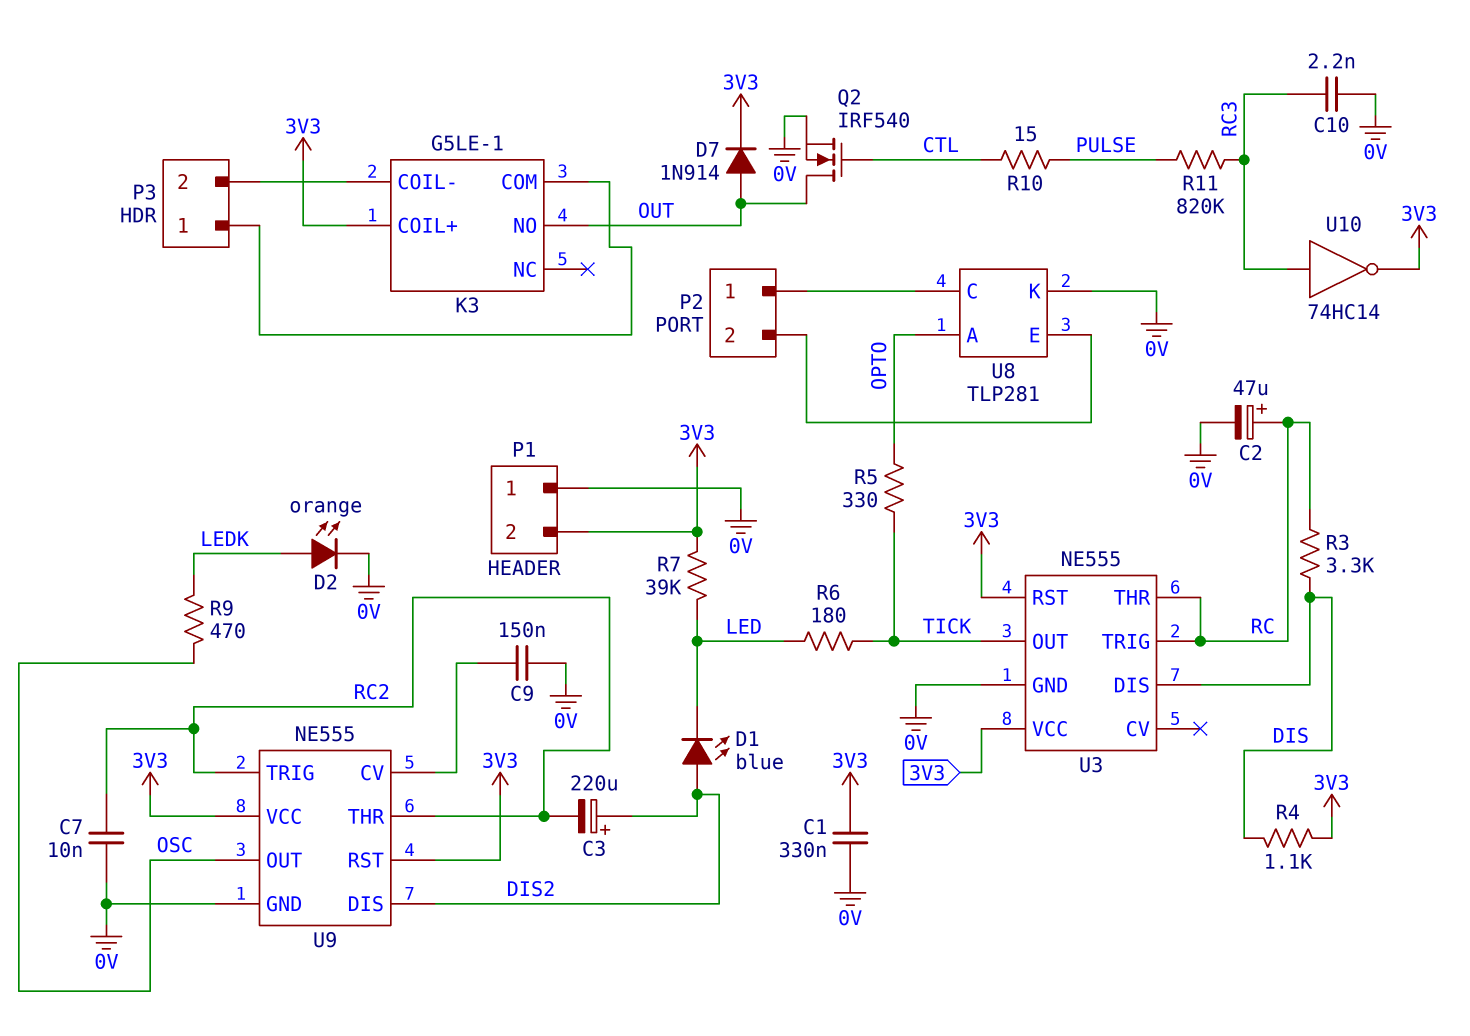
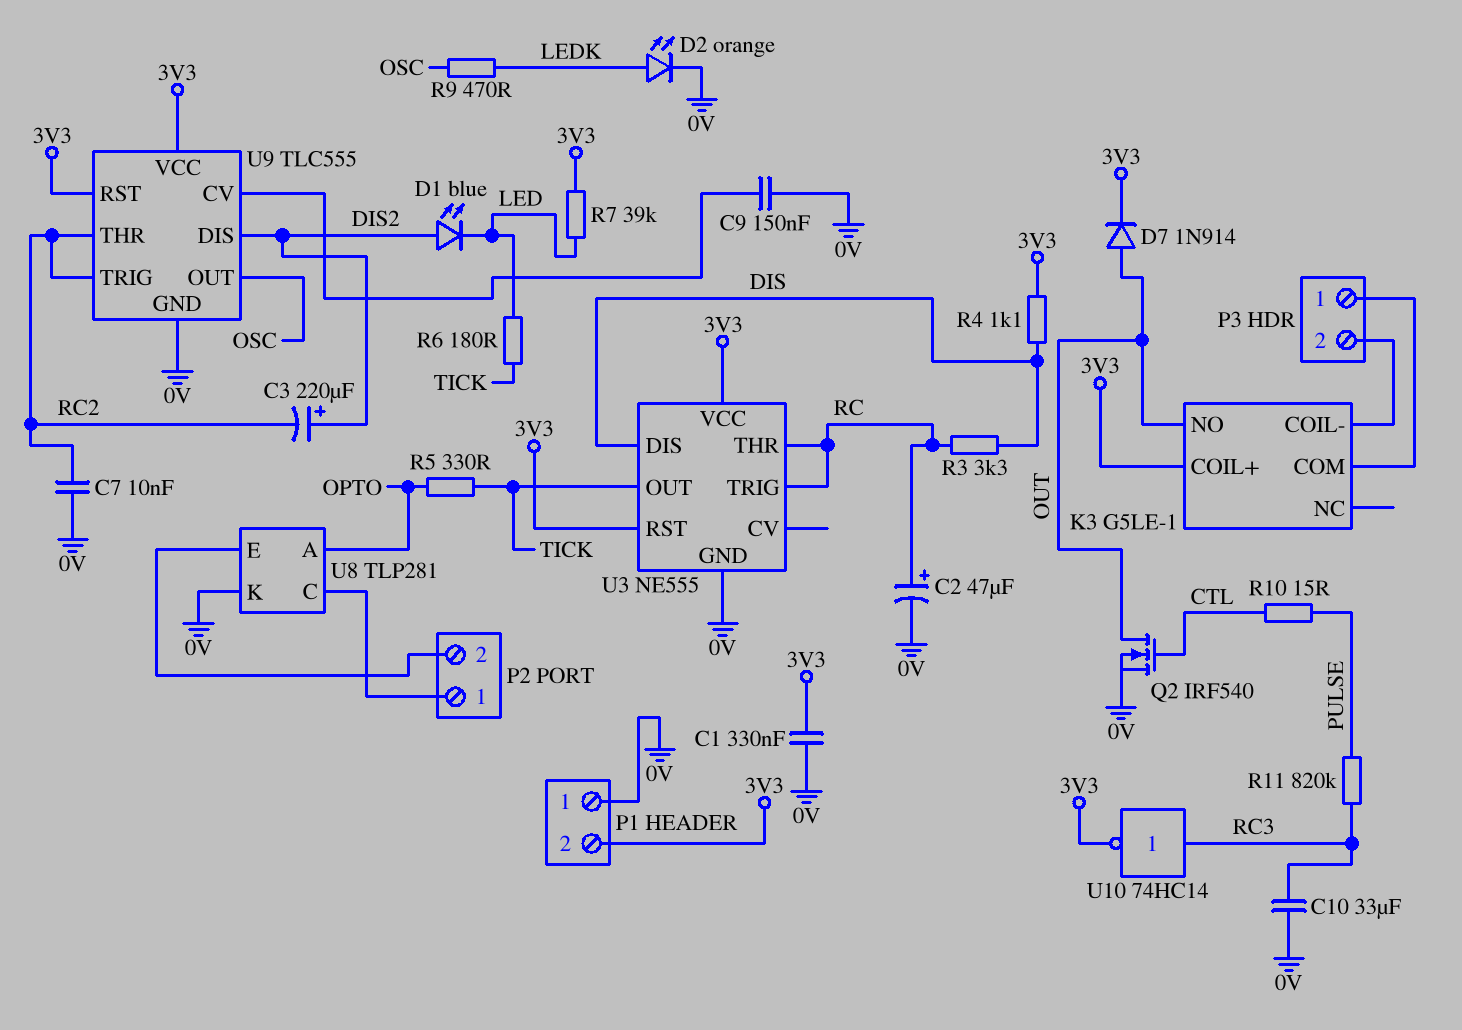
C10: 2.2nF (0V, RC3) -> 33uF (0V, RC3)
U9: NE555 -> TLC555

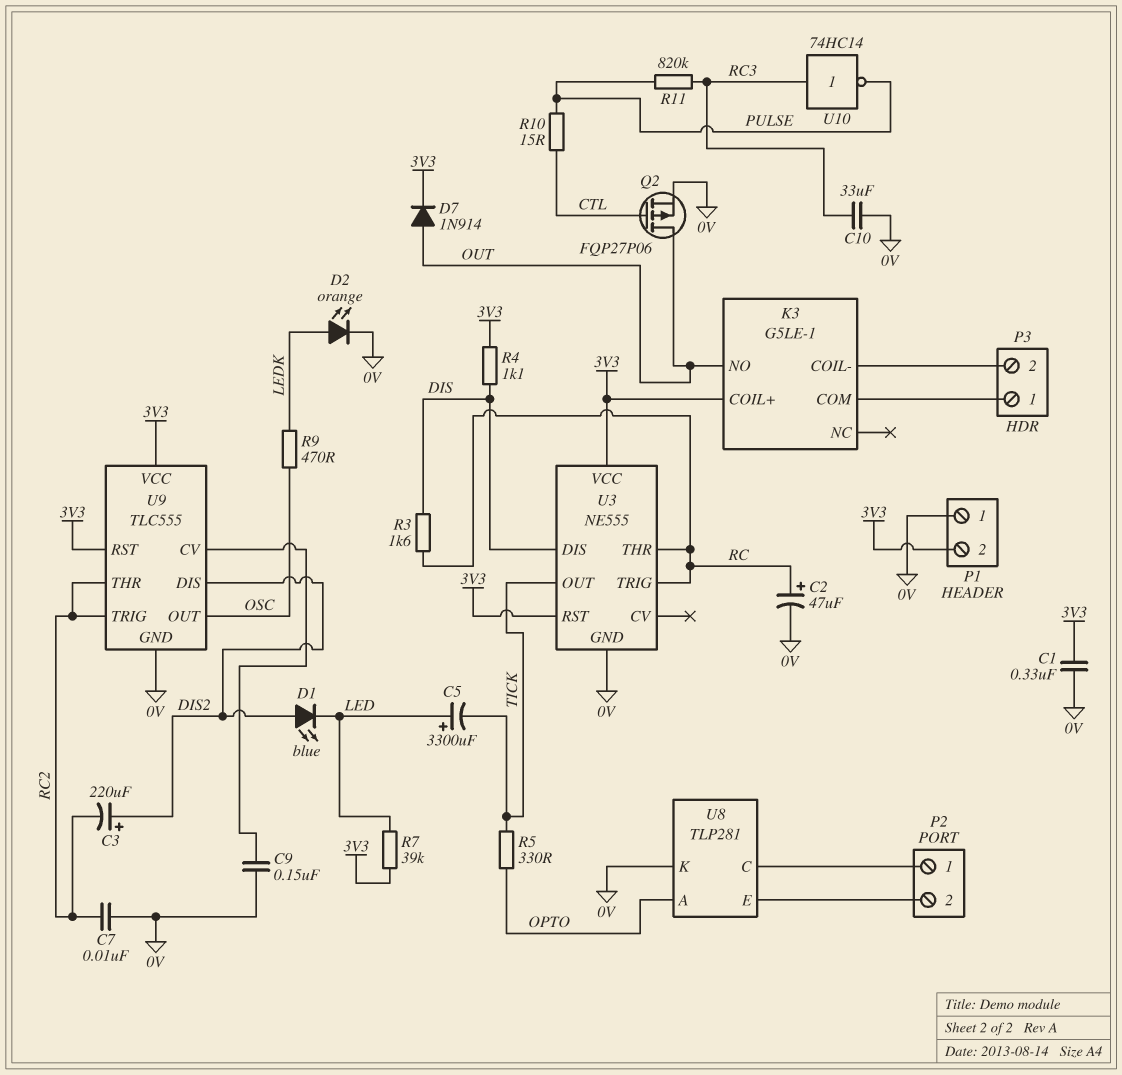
C5: none -> 3300uF (plus LED, minus TICK)
Q2: NMOS IRF540 (G CTL, D OUT, S 0V) -> PMOS FQP27P06 (G CTL, D OUT, S 0V)
R3: 3.3k (DIS, RC) -> 1.6k (DIS, RC)
R6: 180 (LED, TICK) -> none
U10: NOT 74HC14 (in RC3, out 3V3) -> NOT 74HC14 (in RC3, out PULSE)

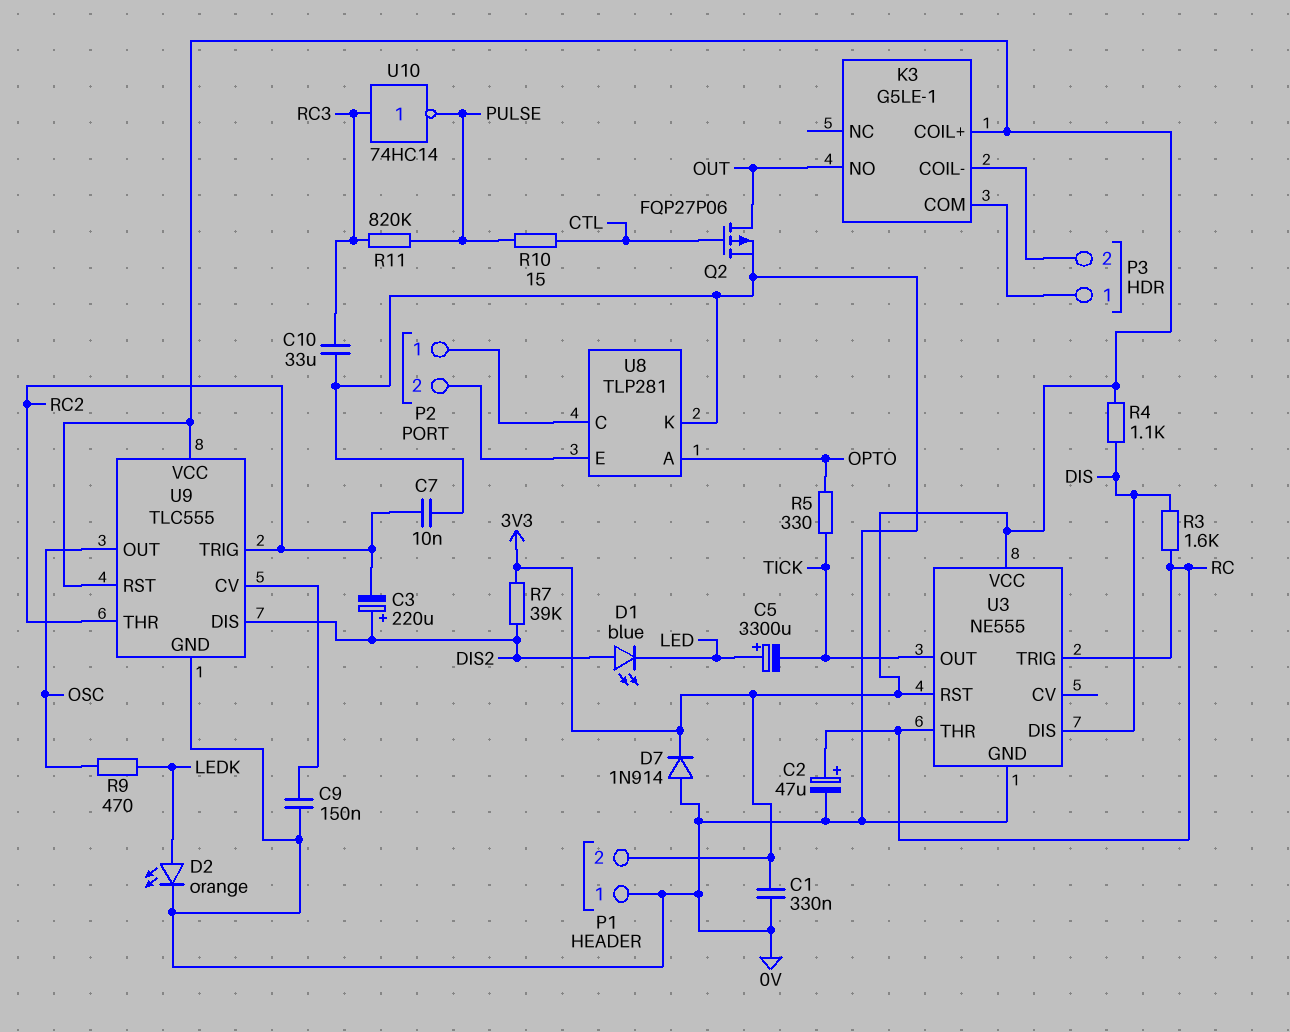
D7: diode 1N914 (A OUT, K 3V3) -> diode 1N914 (A 0V, K 3V3)
R7: 39k (3V3, LED) -> 39k (3V3, DIS2)

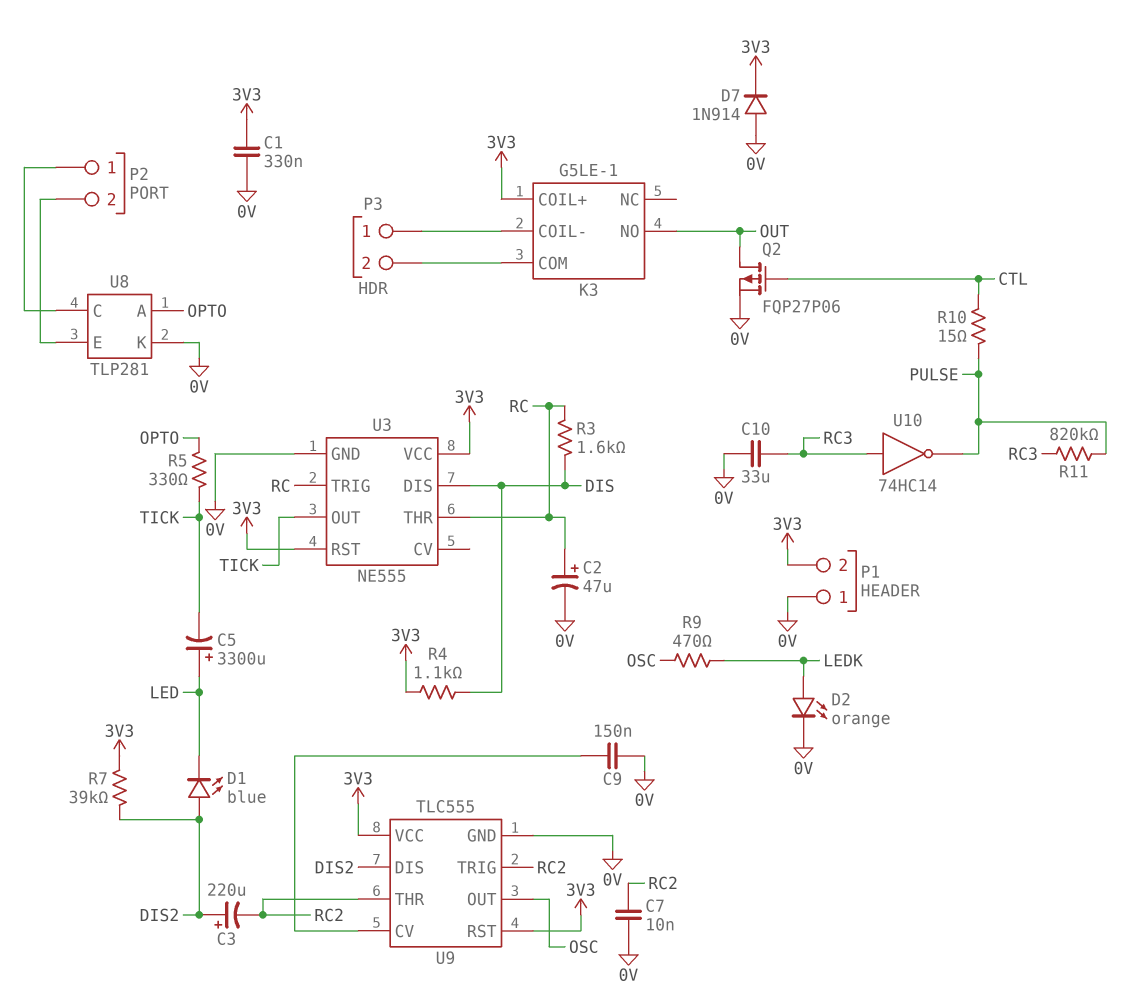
P3 pin 1: K3/COM -> K3/COIL-
P3 pin 2: K3/COIL- -> K3/COM

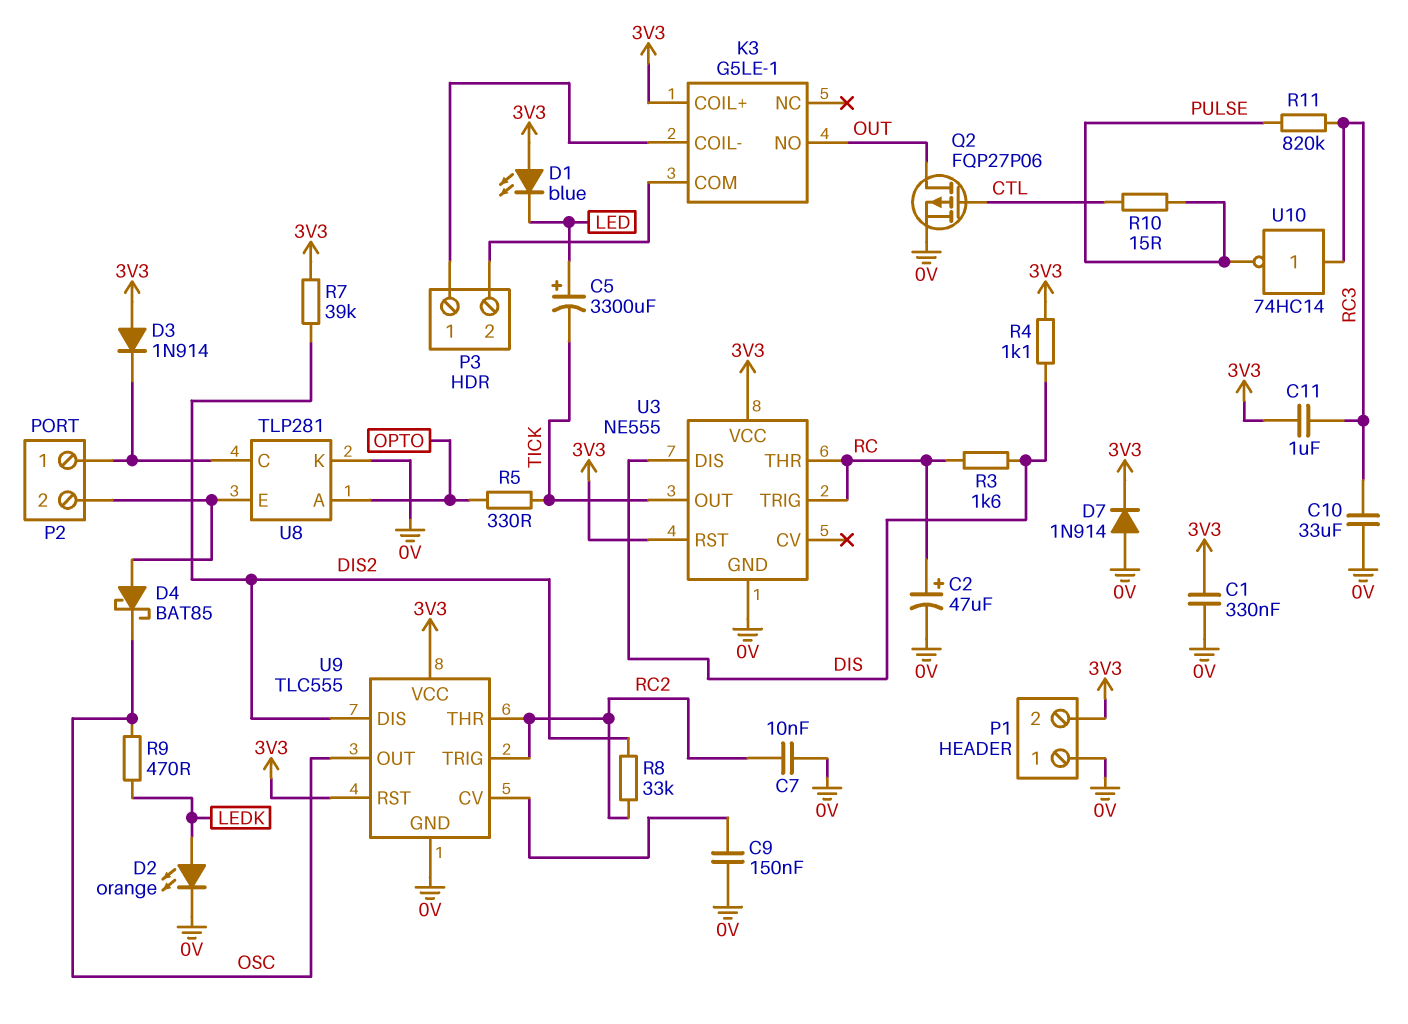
C3: 220uF (plus DIS2, minus RC2) -> none
C11: none -> 1uF (3V3, RC3)
D1: LED blue (A DIS2, K LED) -> LED blue (A 3V3, K LED)
D3: none -> diode 1N914 (A 3V3, K P2/1)
D4: none -> schottky BAT85 (A P2/2, K OSC)
R8: none -> 33k (DIS2, RC2)

